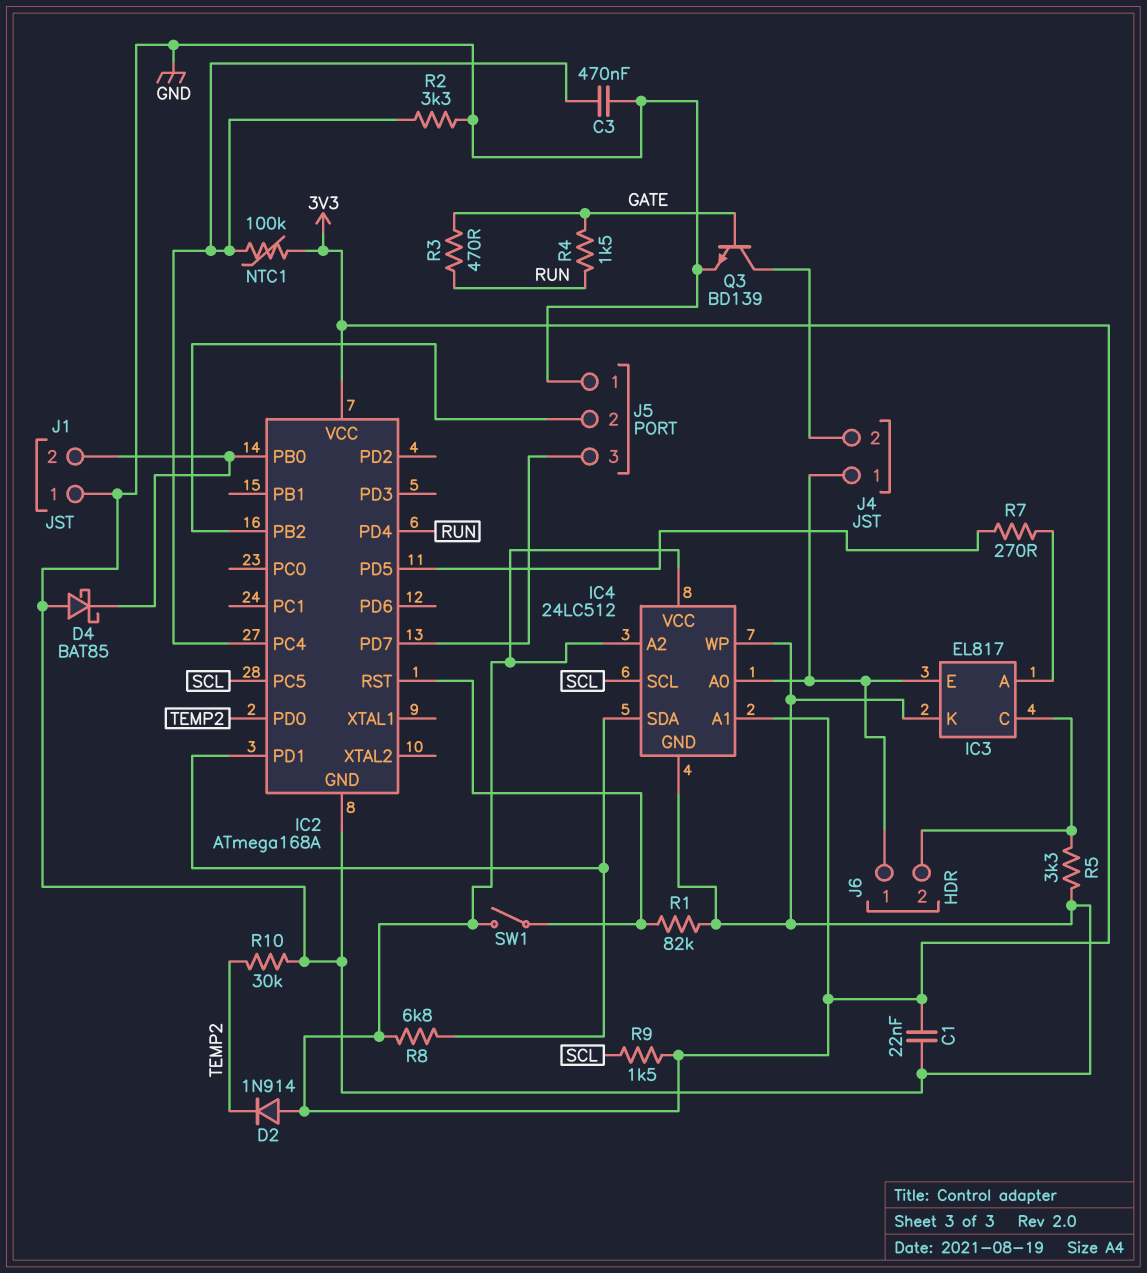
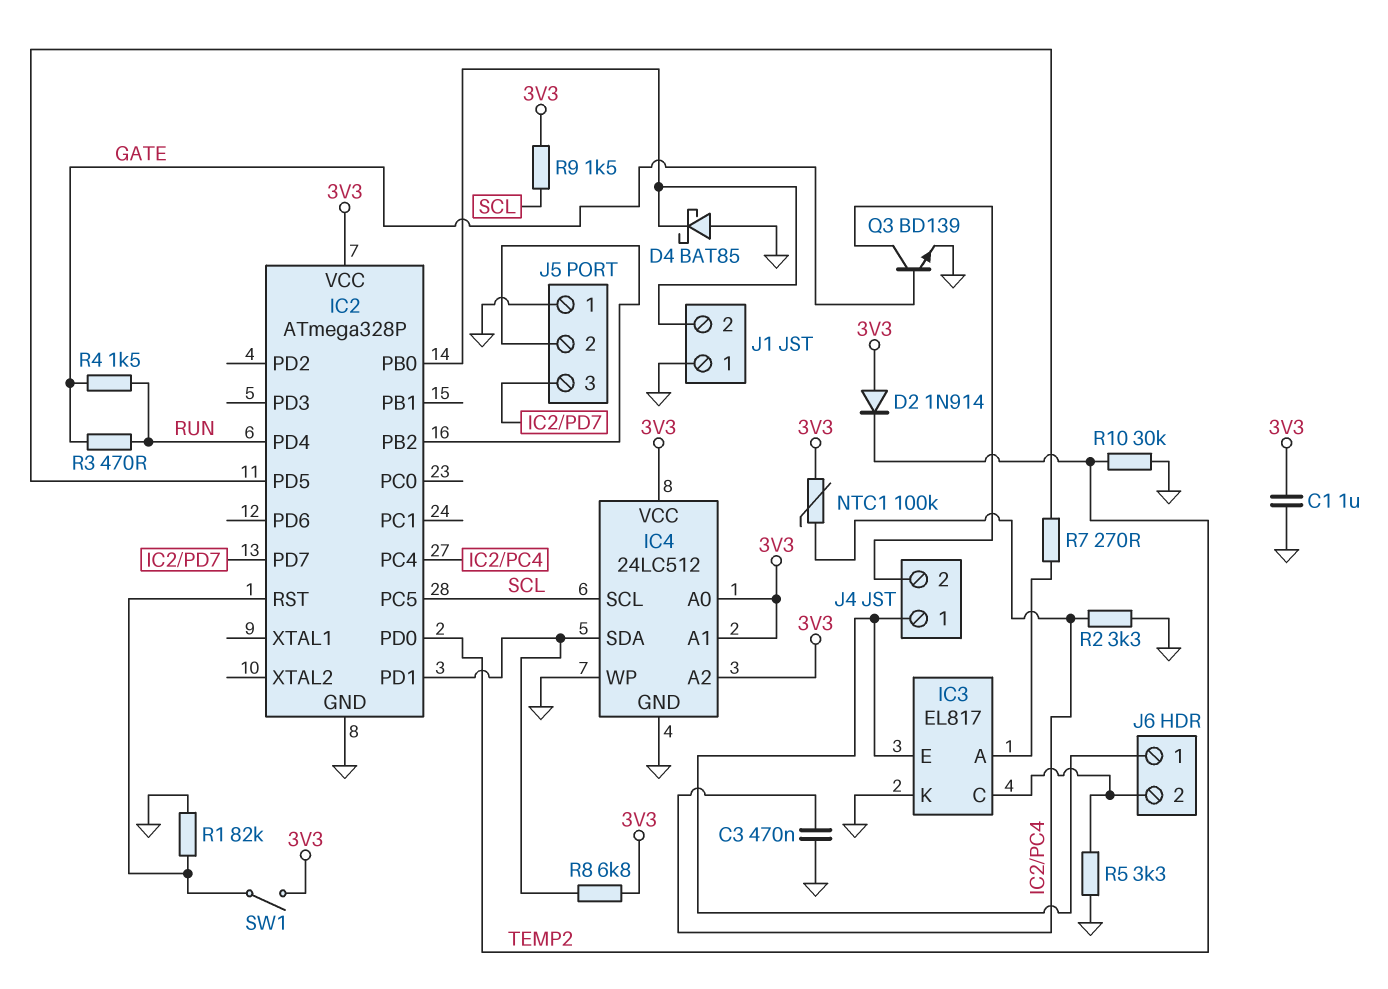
C1: 22nF (3V3, GND) -> 1uF (3V3, GND)
IC2: ATmega168A -> ATmega328P
IC4 pin A0: IC3/E -> 3V3

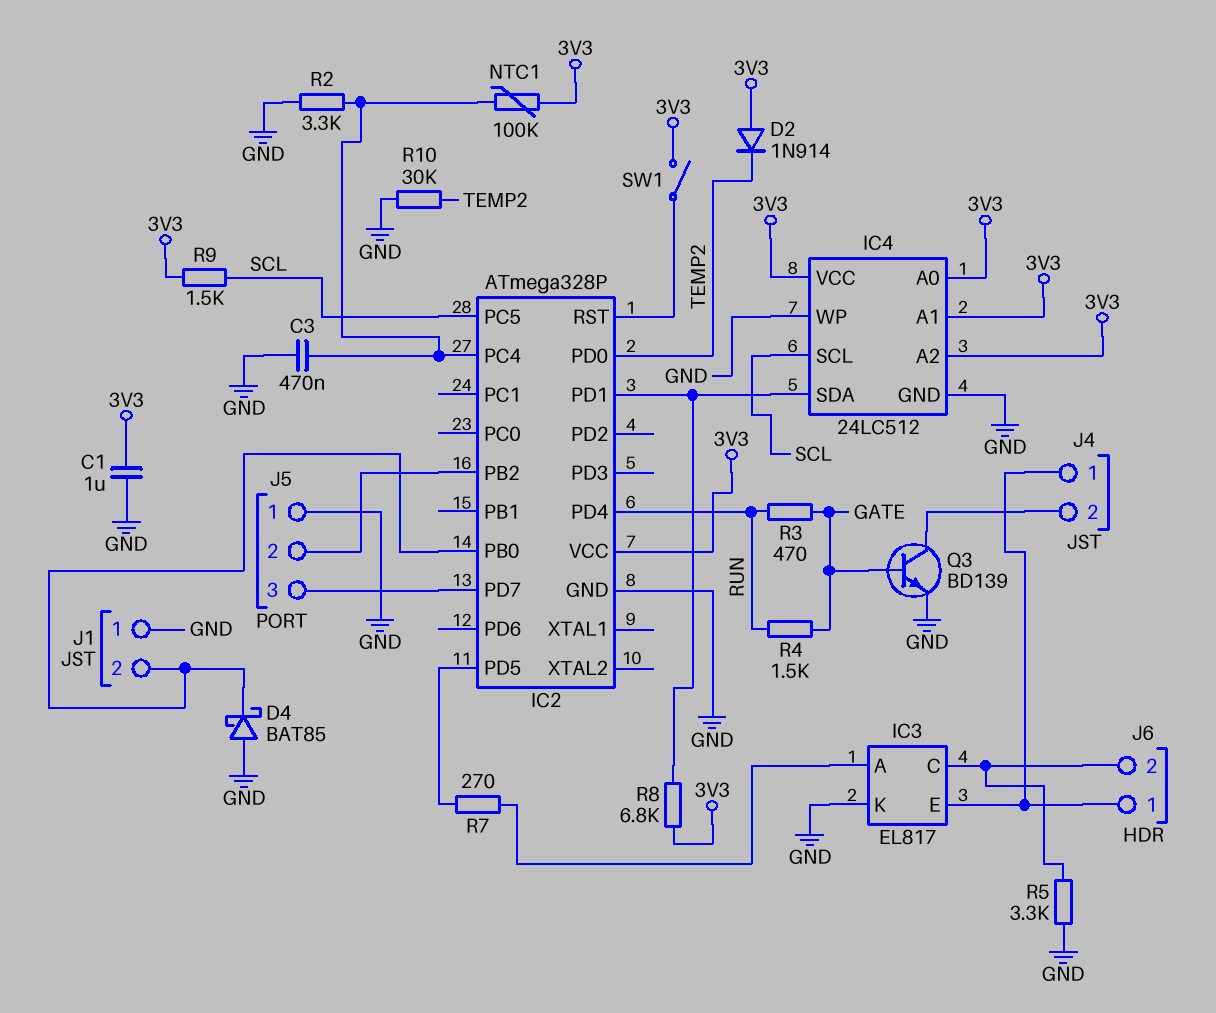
R1: 82k (GND, IC2/RST) -> none

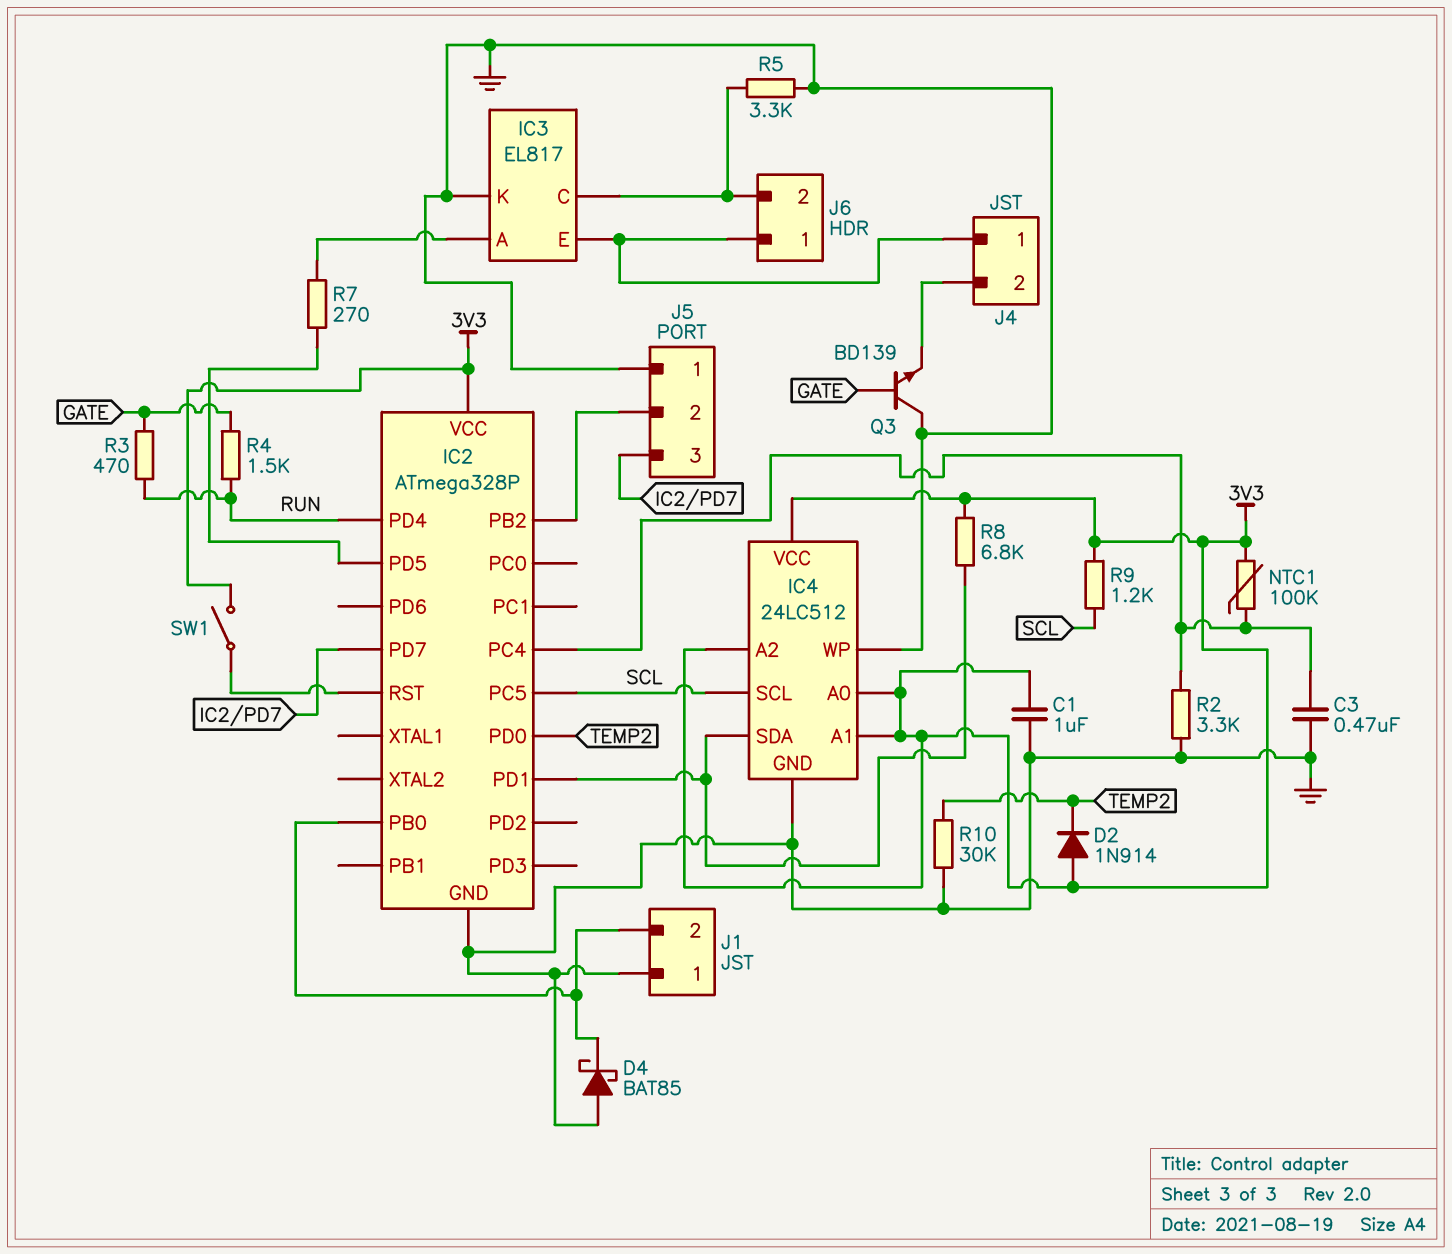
Q3: NPN BD139 (B GATE, C J4/2, E GND) -> NPN BD139 (B GATE, C GND, E J4/2)
R9: 1.5k (3V3, SCL) -> 1.2k (3V3, SCL)

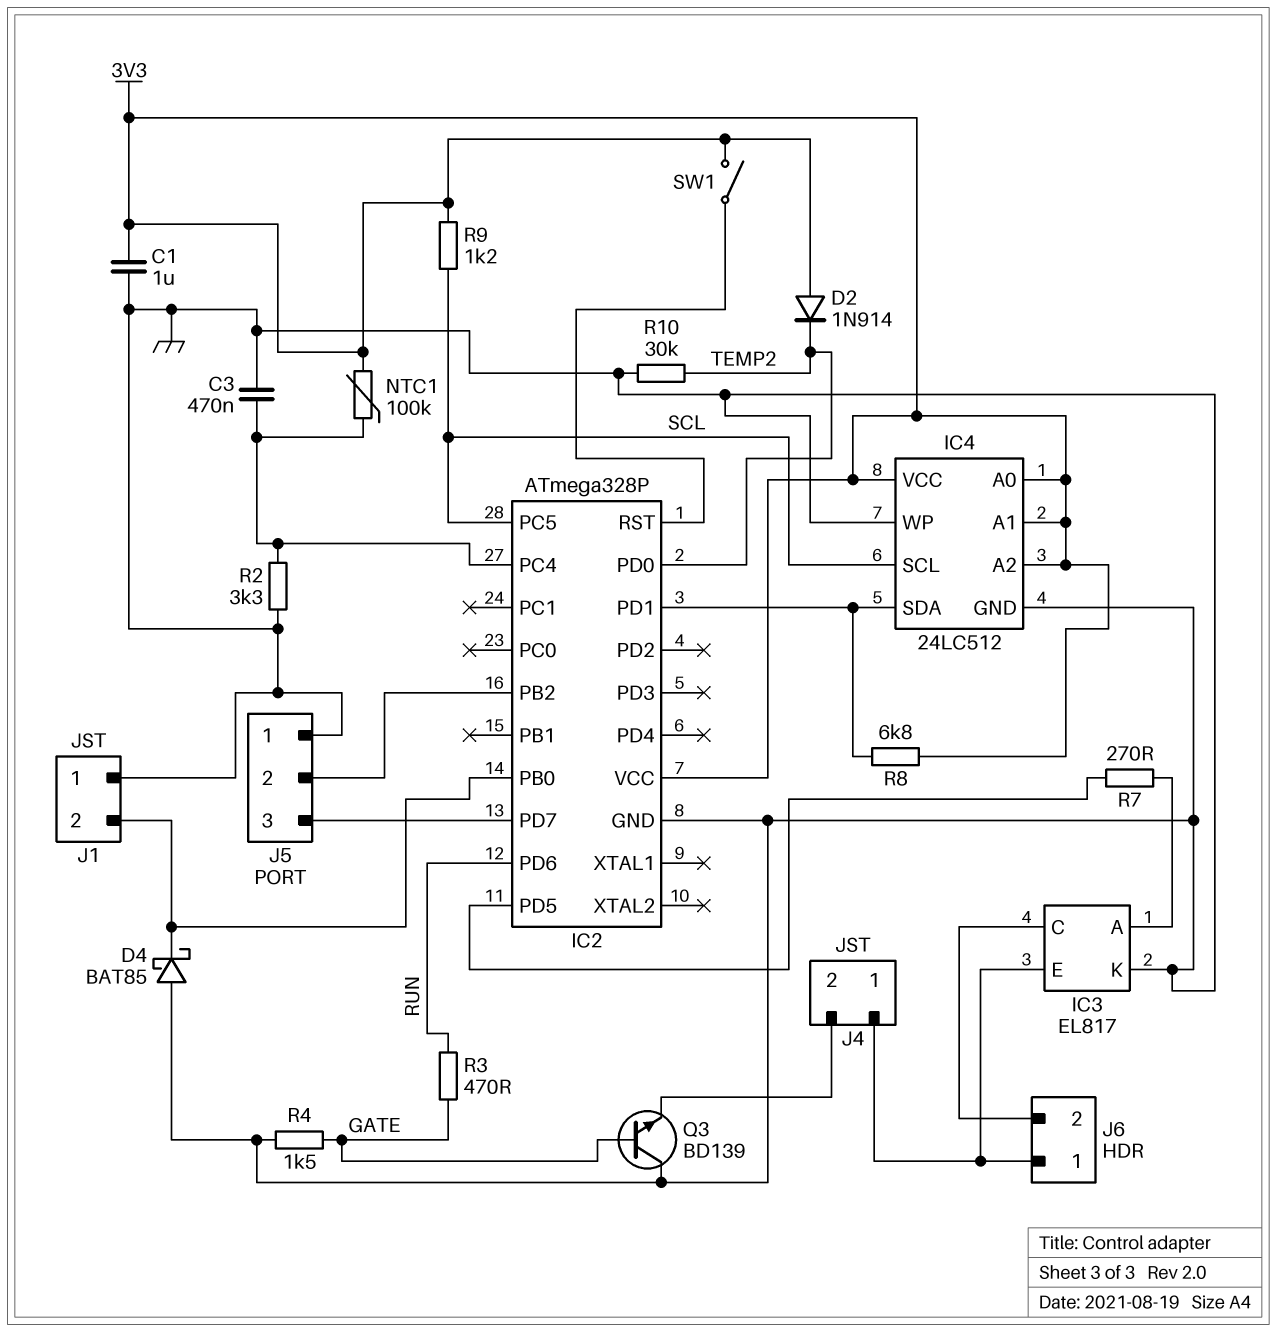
IC2 pin PD4: RUN -> none
IC2 pin PD6: none -> RUN
R4: 1.5k (GATE, RUN) -> 1.5k (GATE, GND)
R5: 3.3k (GND, IC3/C) -> none

